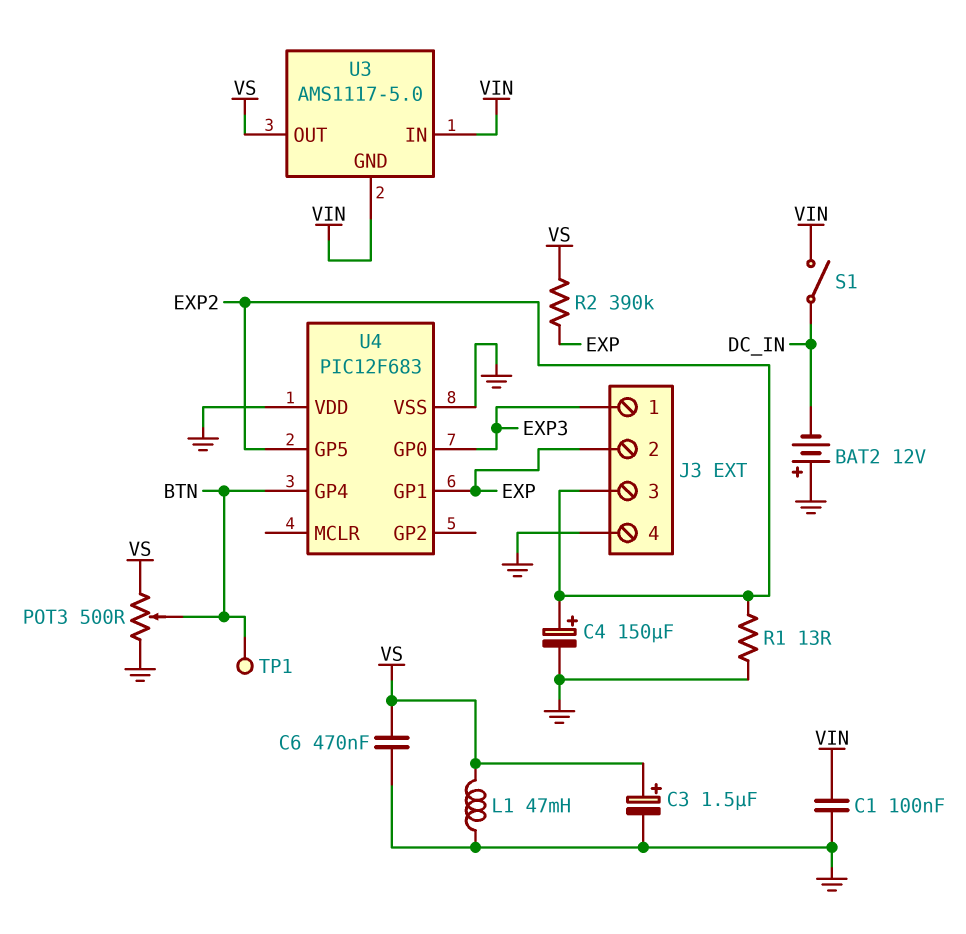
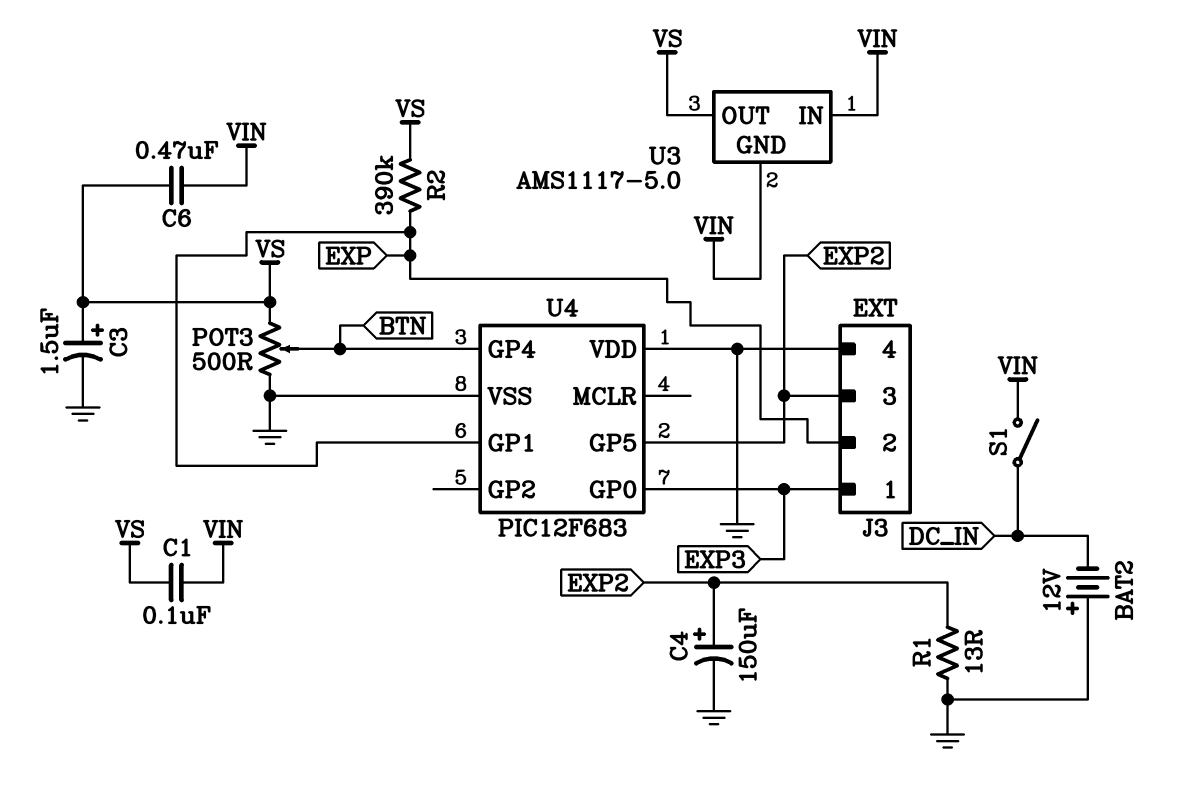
C1: 100nF (GND, VIN) -> 100nF (VIN, VS)
C6: 470nF (GND, VS) -> 470nF (VIN, VS)
L1: 47mH (GND, VS) -> none
TP1: test point (BTN) -> none

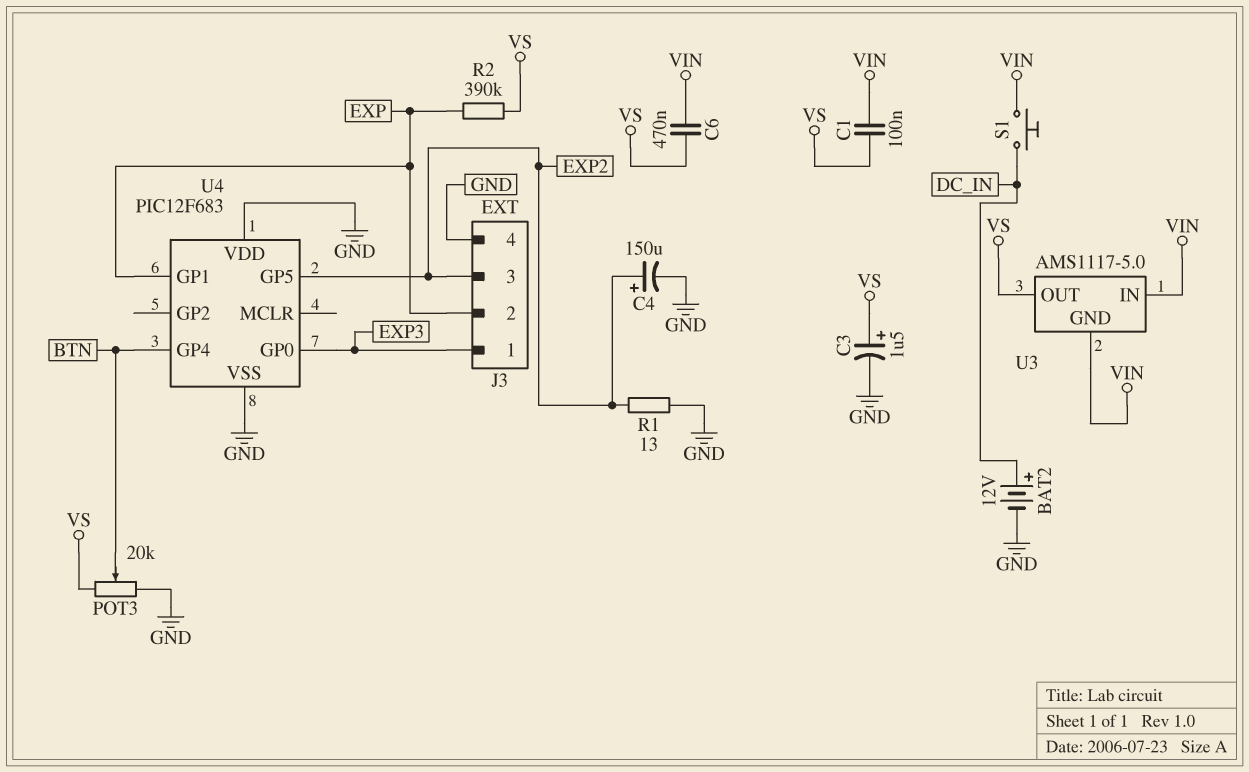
BAT2: 12V (plus GND, minus DC_IN) -> 12V (plus DC_IN, minus GND)
POT3: 500 (GND, VS, wiper BTN) -> 20k (GND, VS, wiper BTN)
S1: switch (DC_IN, VIN) -> button (DC_IN, VIN)

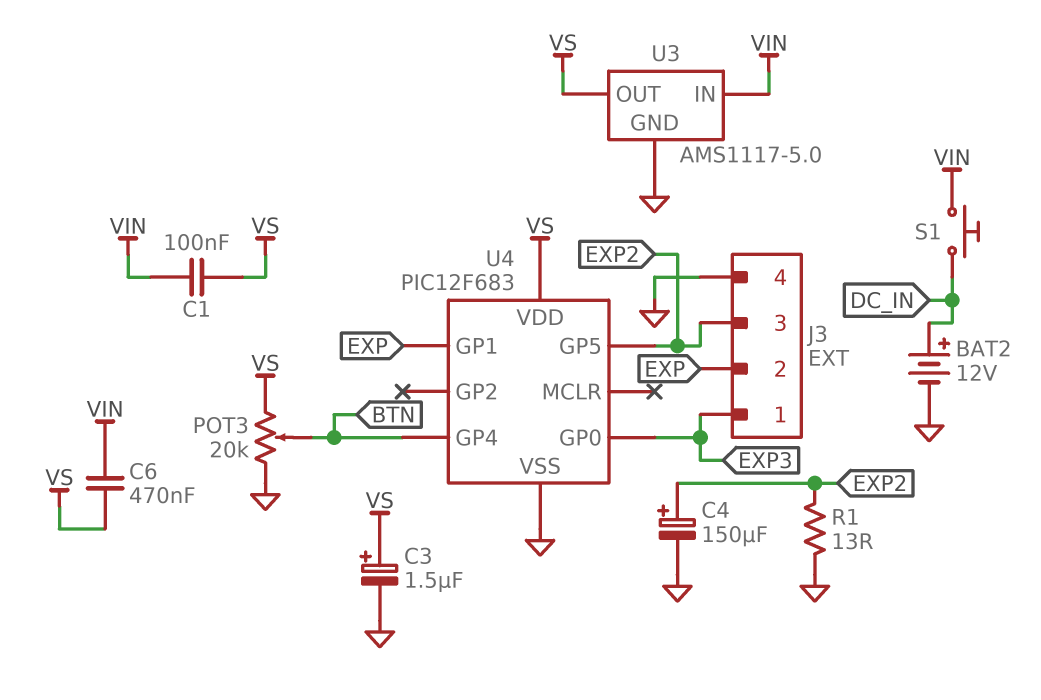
R2: 390k (EXP, VS) -> none
U3 pin GND: VIN -> GND
U4 pin VDD: GND -> VS

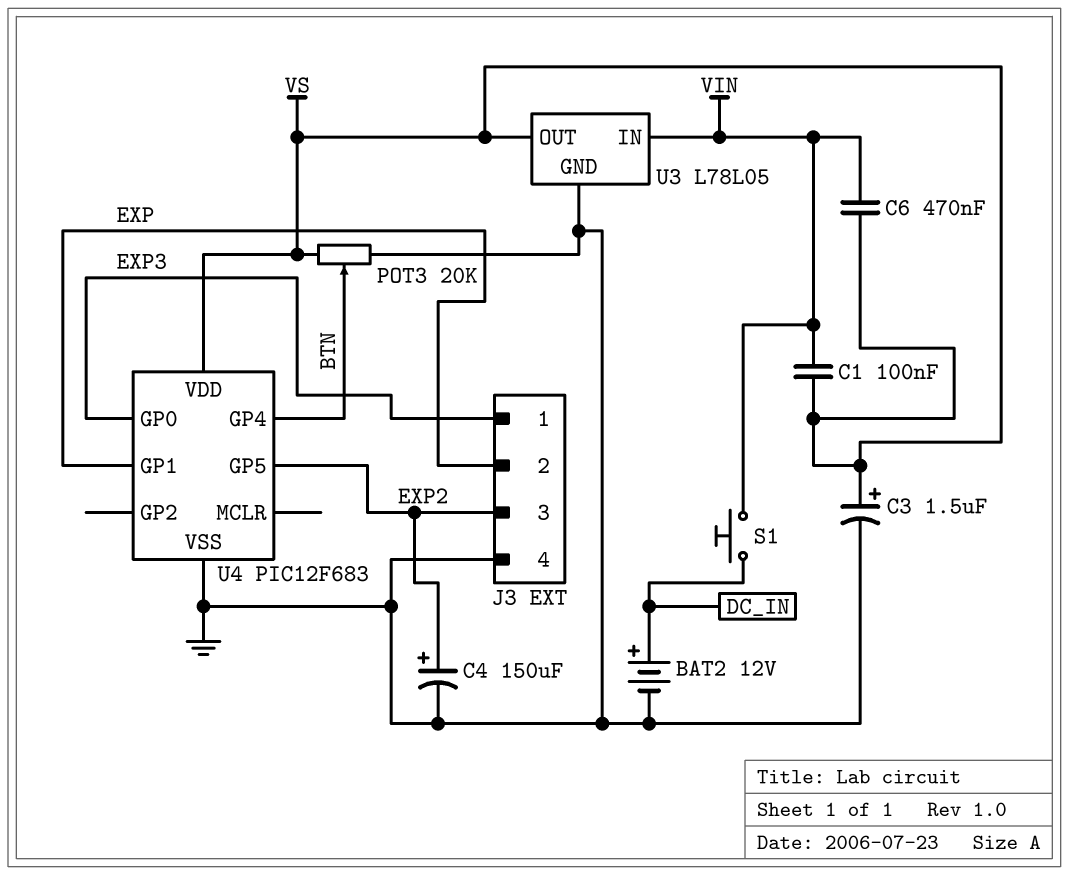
R1: 13 (EXP2, GND) -> none
U3: AMS1117-5.0 -> L78L05

